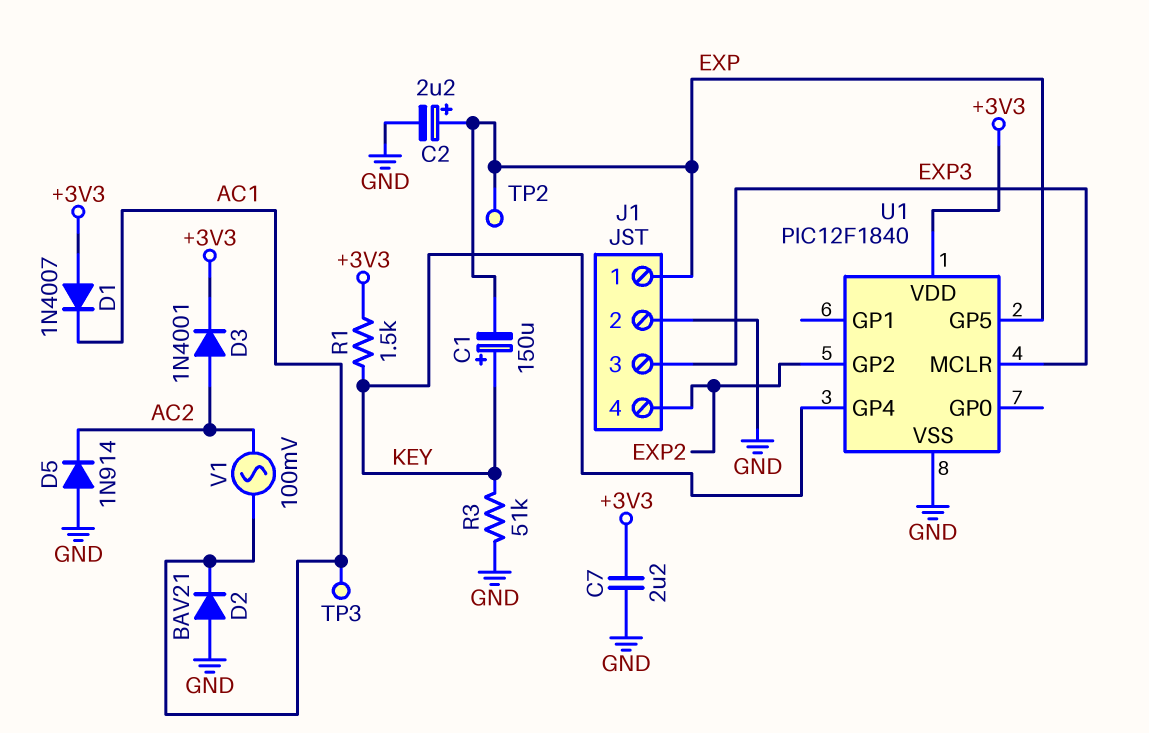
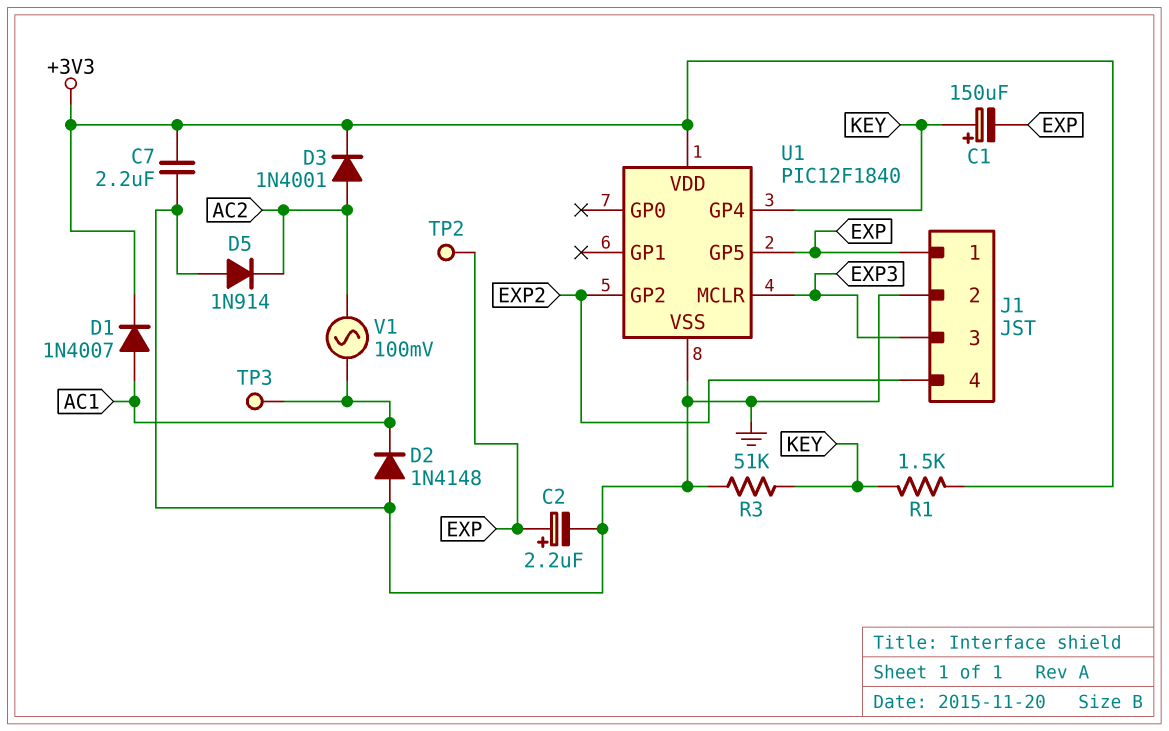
D1: diode 1N4007 (A +3V3, K AC1) -> diode 1N4007 (A AC1, K +3V3)
D2: diode BAV21 (A GND, K AC1) -> diode 1N4148 (A GND, K AC1)

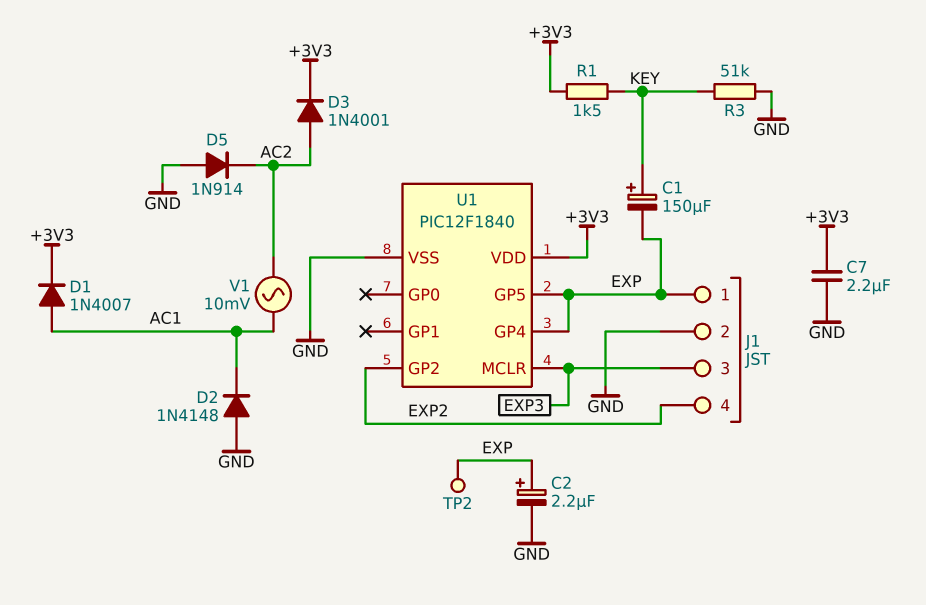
TP3: test point (AC1) -> none
U1 pin GP4: KEY -> EXP
V1: AC 100mV (AC1, AC2) -> AC 10mV (AC1, AC2)

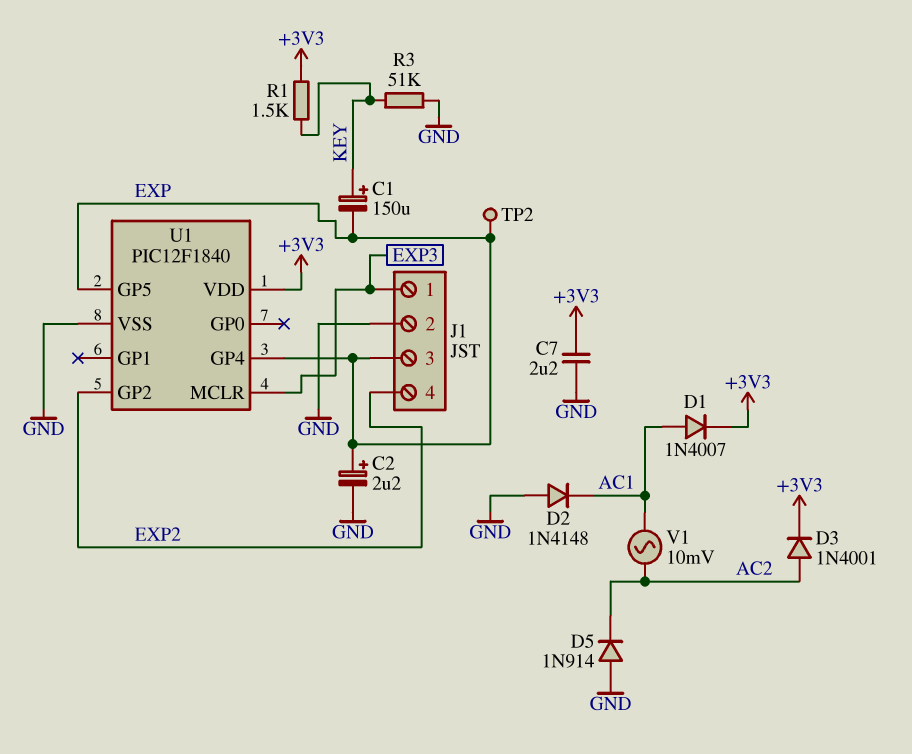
J1 pin 1: EXP -> EXP3
J1 pin 3: EXP3 -> EXP

